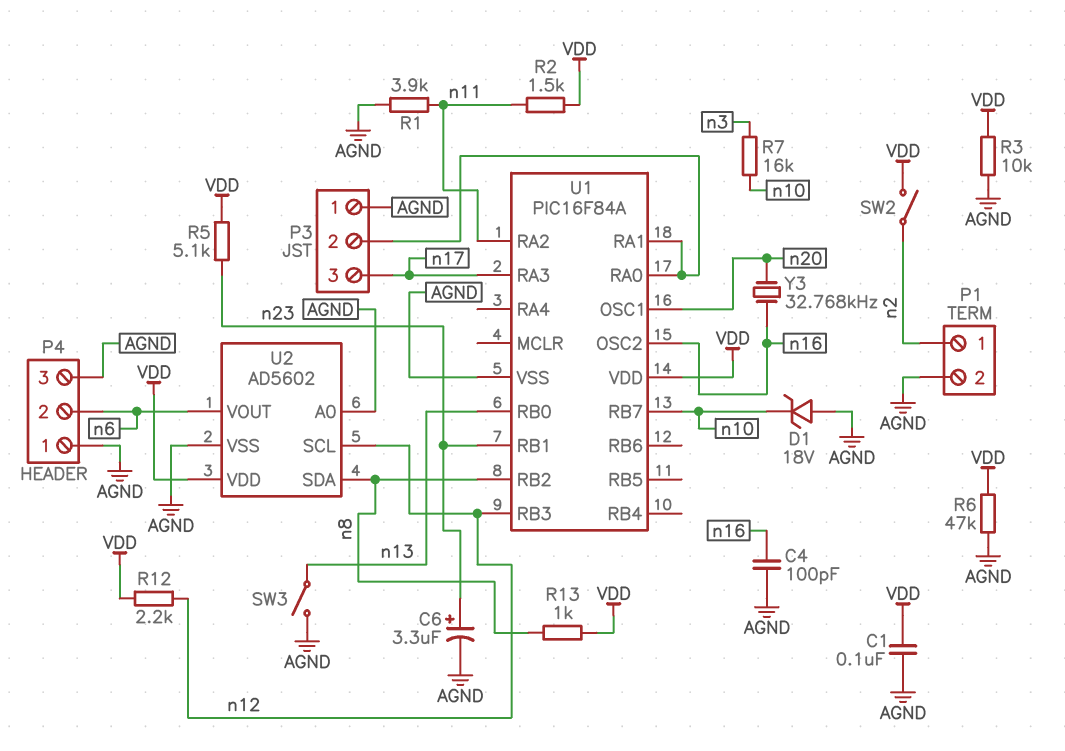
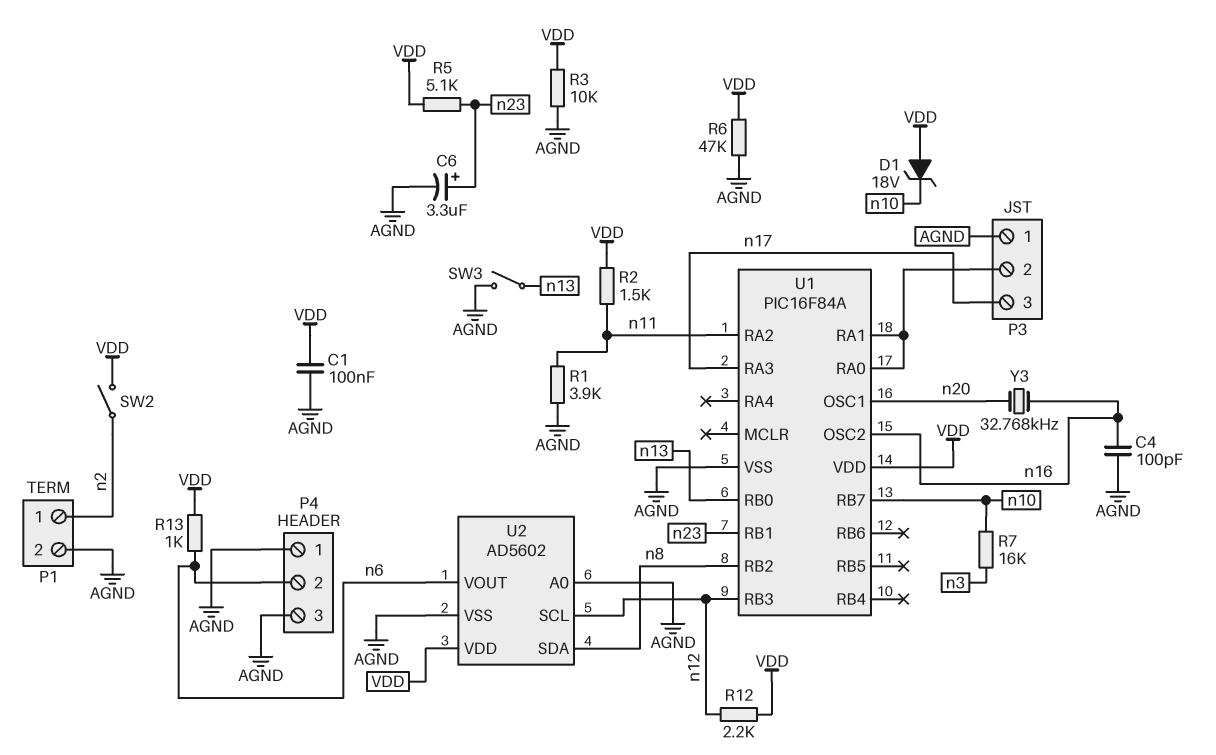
D1: zener 18V (A AGND, K n10) -> zener 18V (A VDD, K n10)
R13: 1k (VDD, n8) -> 1k (VDD, n6)

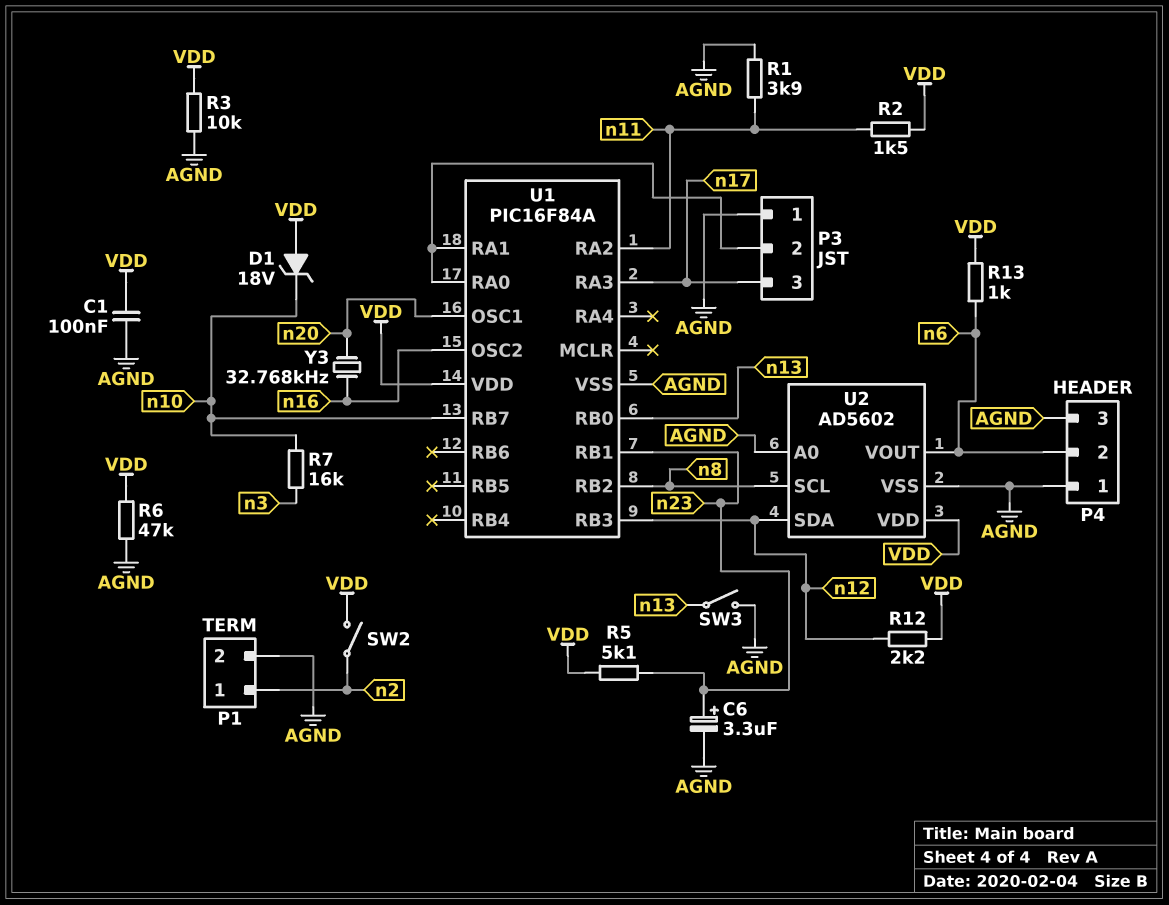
C4: 100pF (AGND, n16) -> none
U2 pin SCL: n12 -> n8
U2 pin SDA: n8 -> n12

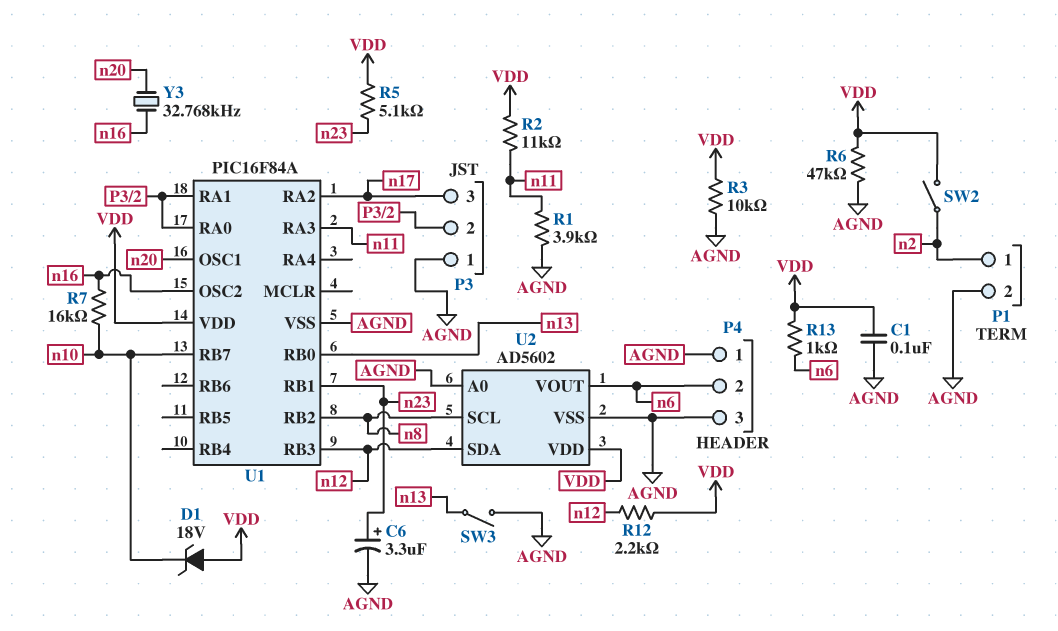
R2: 1.5k (VDD, n11) -> 11k (VDD, n11)
R7: 16k (n3, n10) -> 16k (n10, n16)
U1 pin RA2: n11 -> n17
U1 pin RA3: n17 -> n11

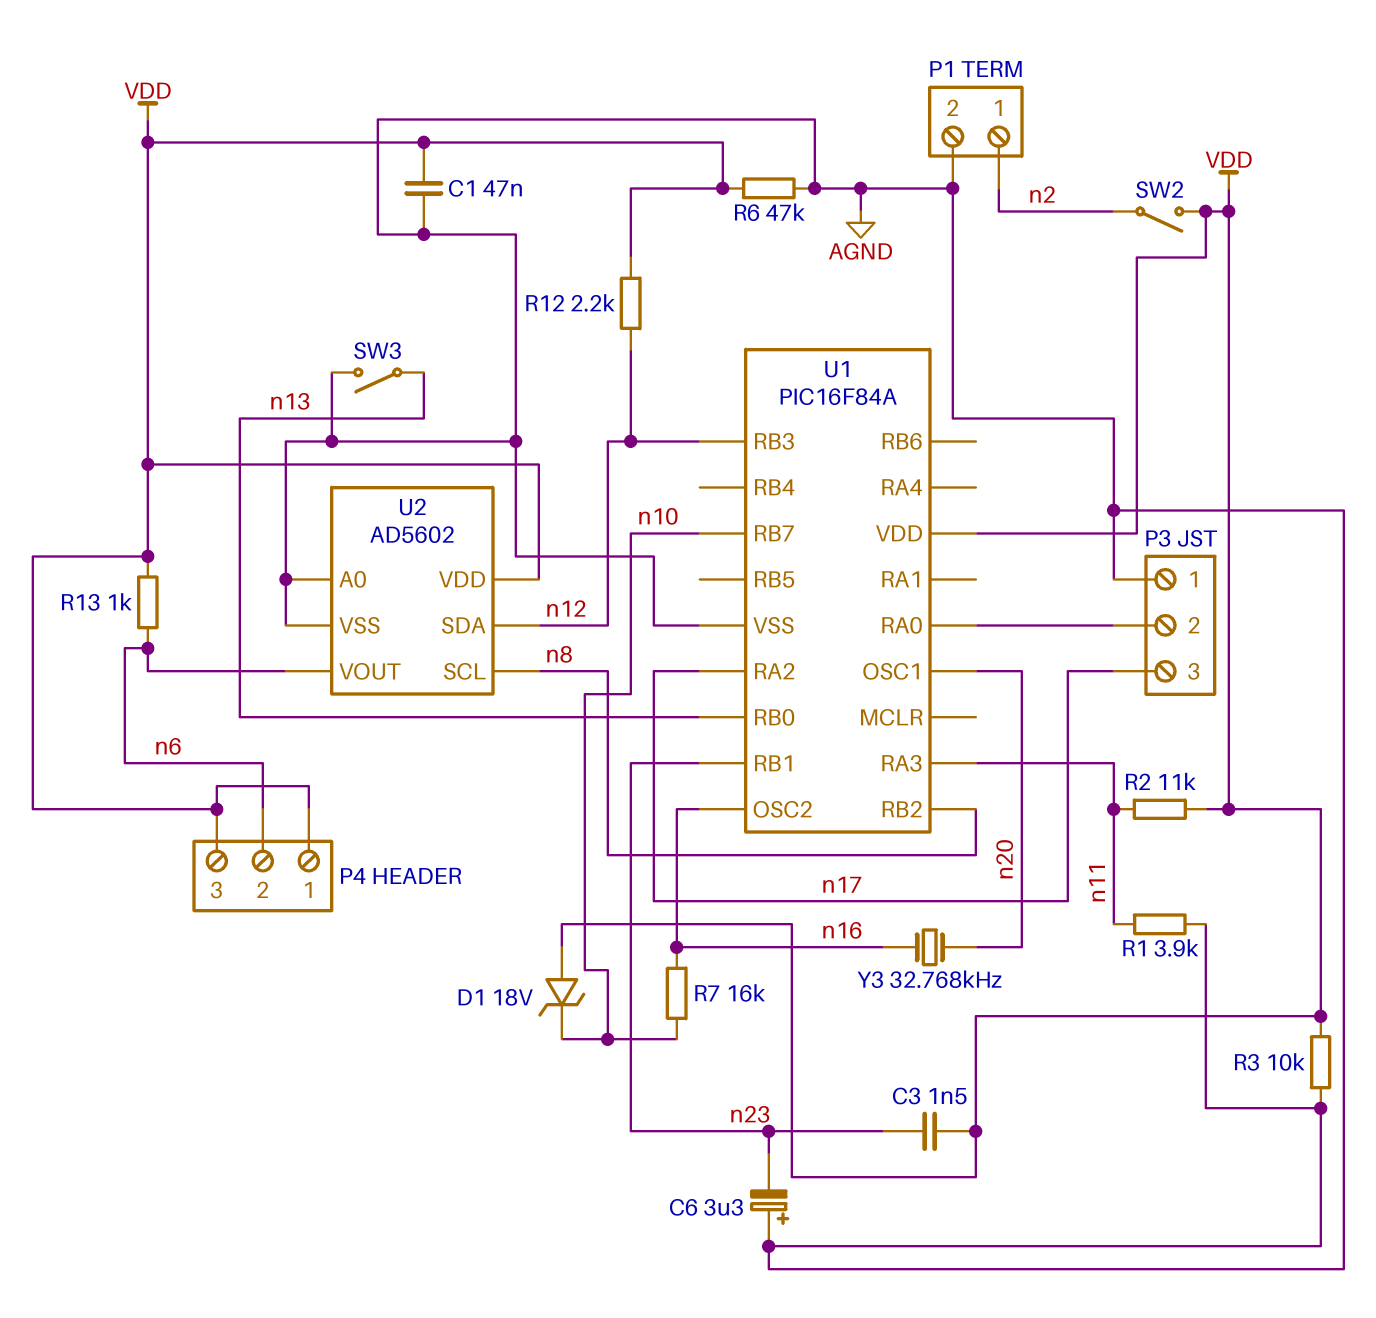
C1: 100nF (AGND, VDD) -> 47nF (AGND, VDD)
C3: none -> 1.5nF (VDD, n23)
C6: 3.3uF (plus n23, minus AGND) -> 3.3uF (plus AGND, minus n23)
P4 pin 1: AGND -> VDD
P4 pin 3: AGND -> VDD
R5: 5.1k (VDD, n23) -> none
U1 pin RA1: P3/2 -> none

